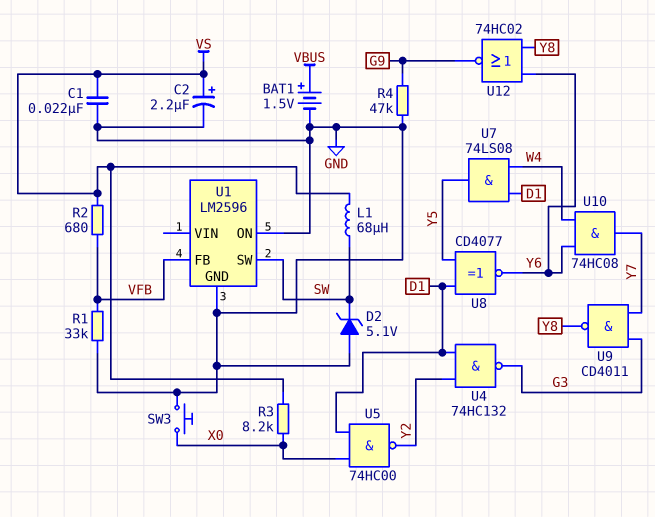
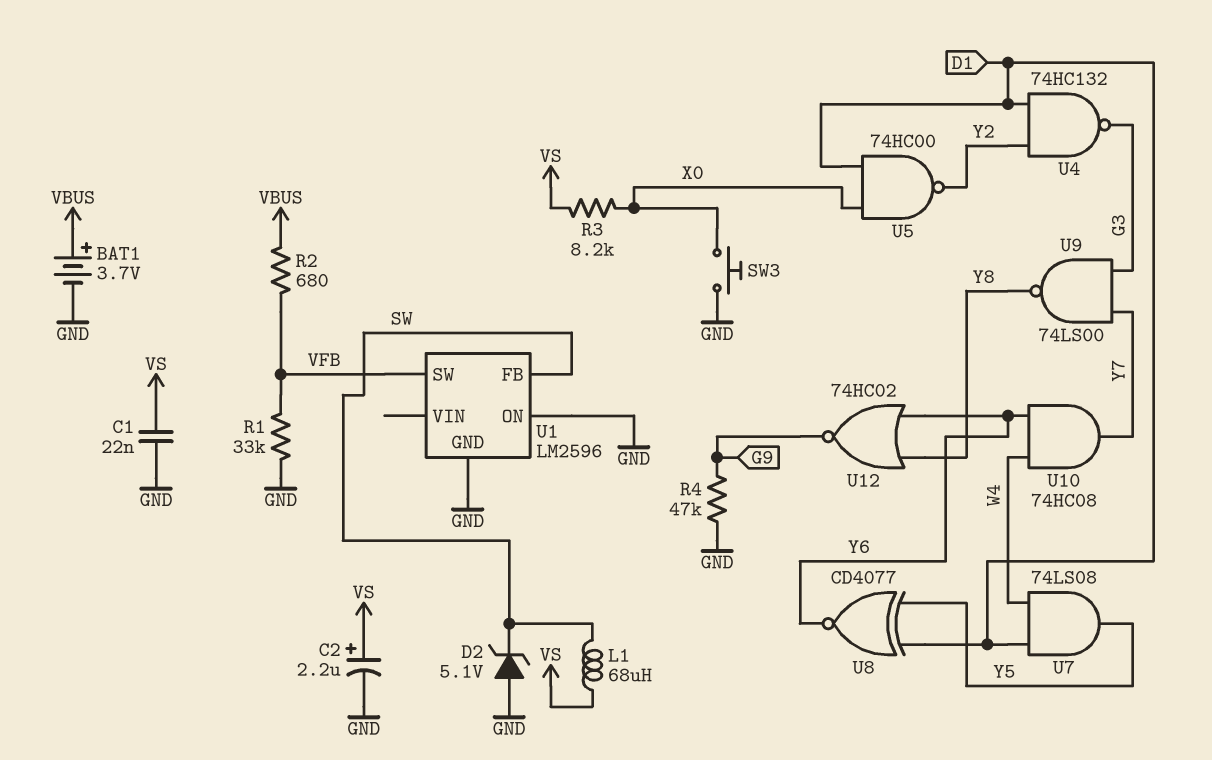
BAT1: 1.5V (plus VBUS, minus GND) -> 3.7V (plus VBUS, minus GND)
R2: 680 (VFB, VS) -> 680 (VBUS, VFB)
U1 pin FB: VFB -> SW
U1 pin SW: SW -> VFB
U9: NAND CD4011 (in G3, in Y7, out Y8) -> NAND 74LS00 (in G3, in Y7, out Y8)

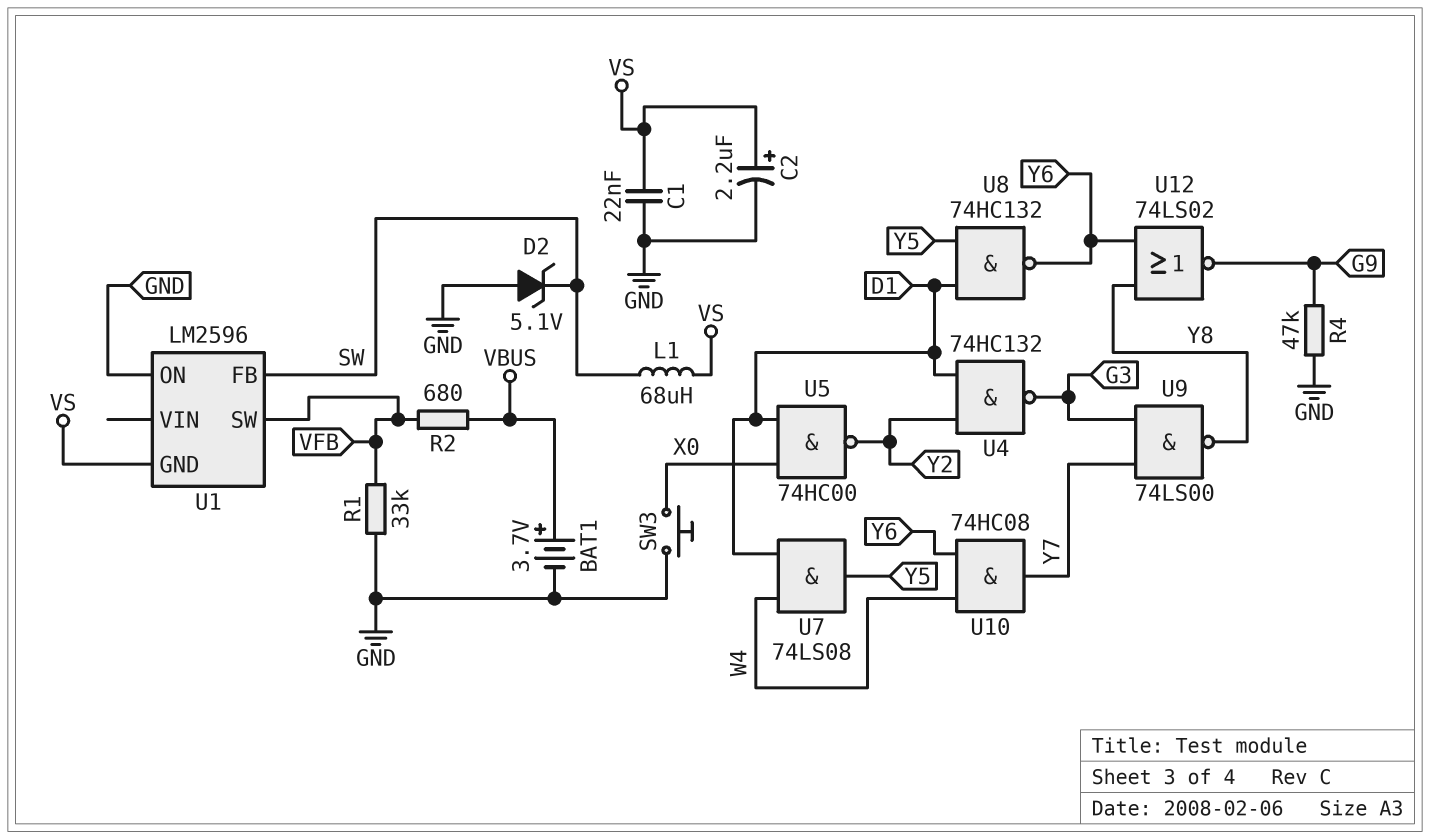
R3: 8.2k (VS, X0) -> none
U1 pin GND: GND -> VS
U8: XNOR CD4077 (in D1, in Y5, out Y6) -> NAND 74HC132 (in D1, in Y5, out Y6)
U12: NOR 74HC02 (in Y6, in Y8, out G9) -> NOR 74LS02 (in Y6, in Y8, out G9)

